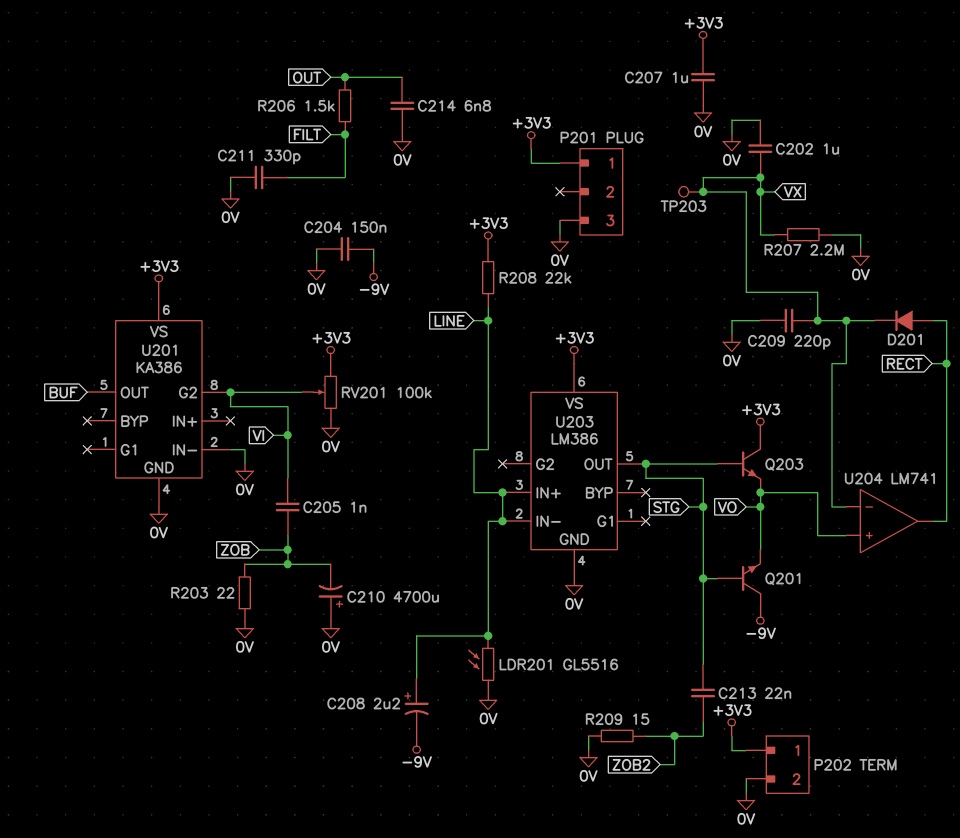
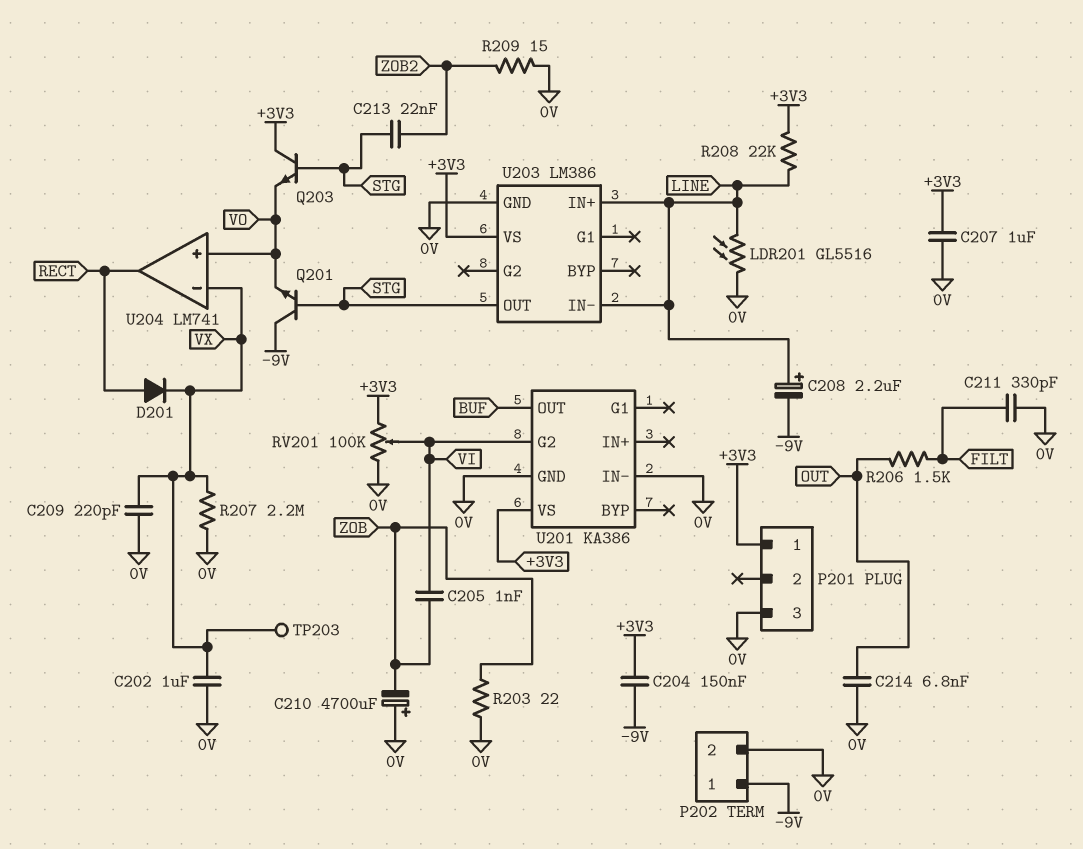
C204: 150nF (-9V, 0V) -> 150nF (+3V3, -9V)
P202 pin 1: +3V3 -> -9V

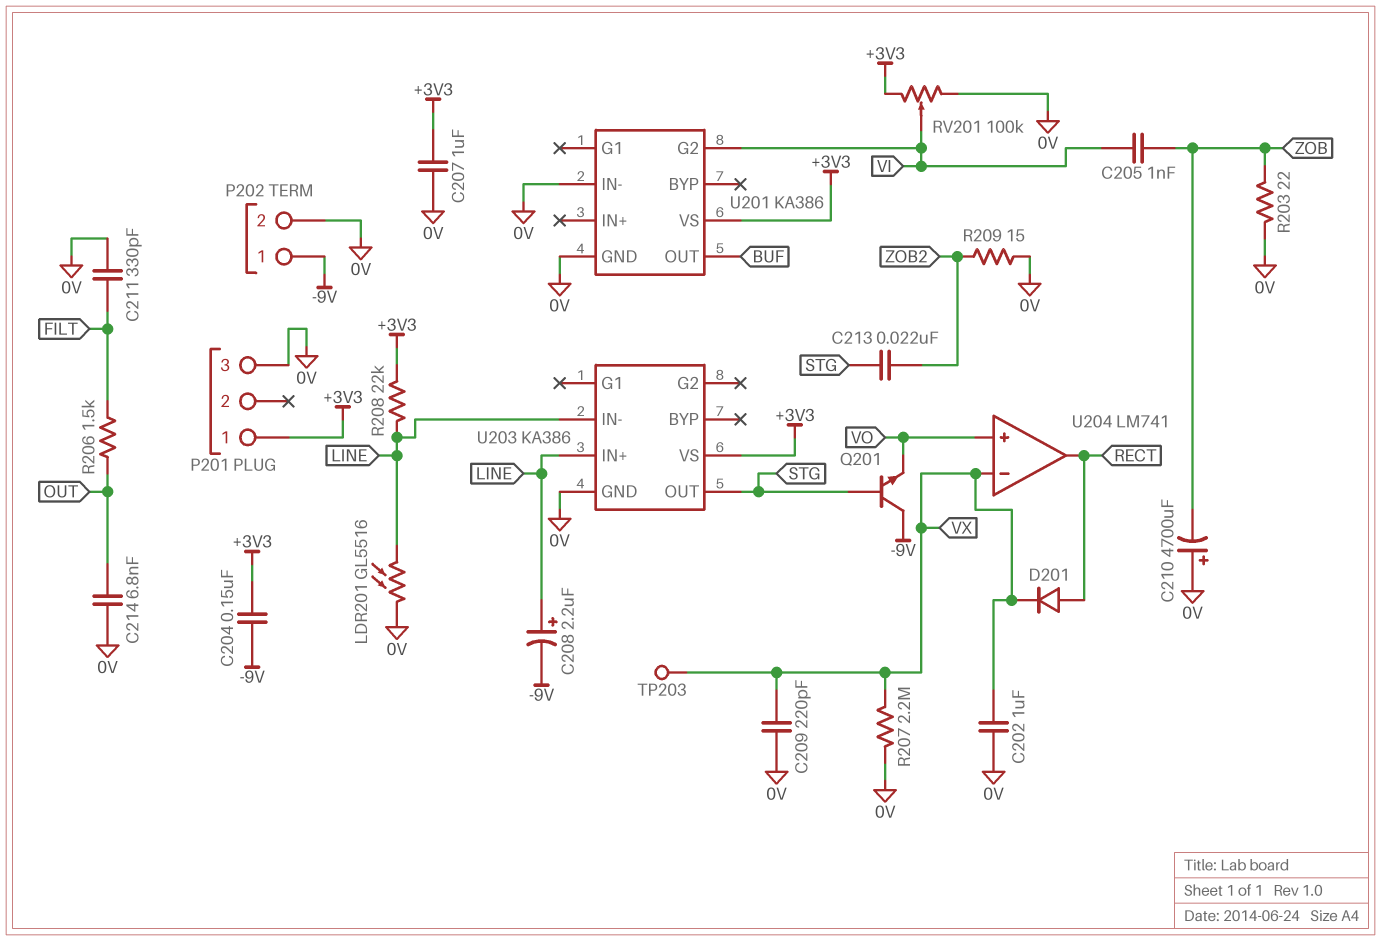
Q203: NPN (B STG, C +3V3, E VO) -> none
U203: LM386 -> KA386

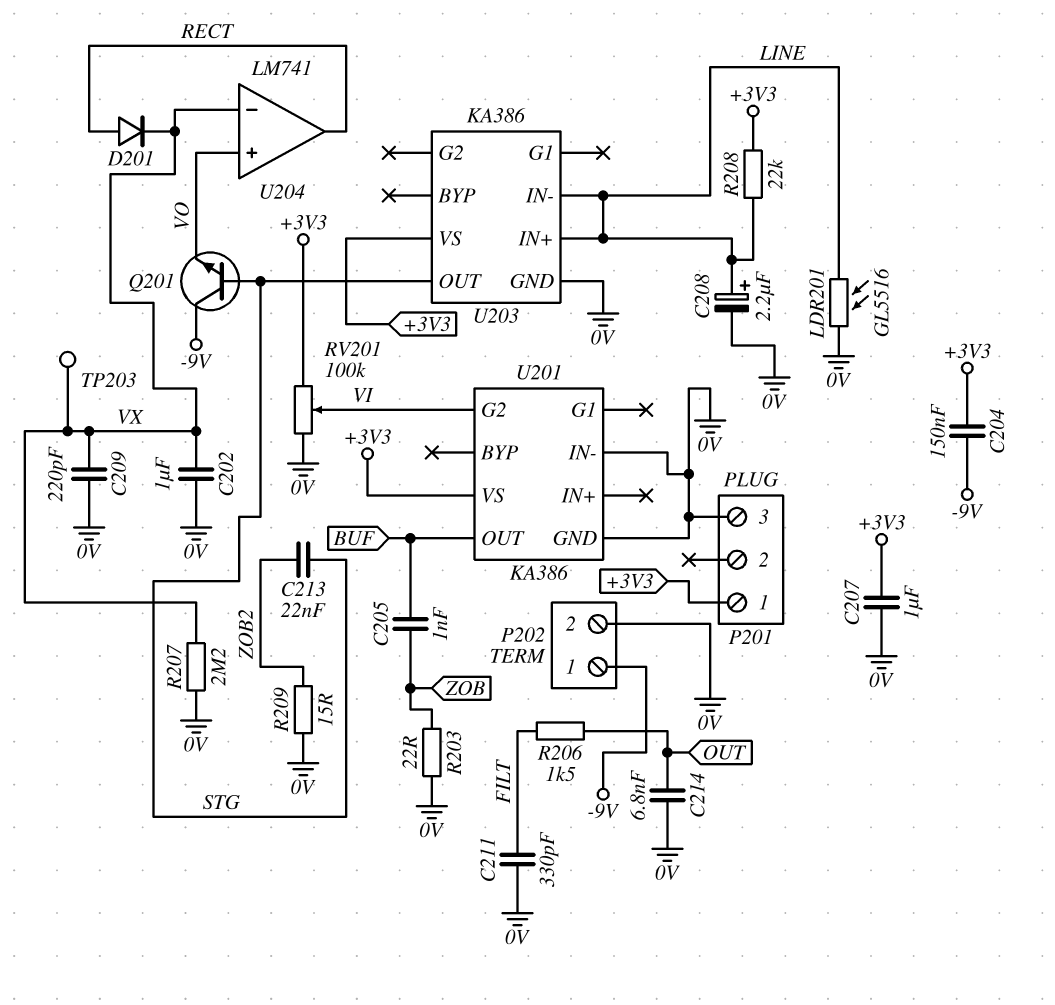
C205: 1nF (VI, ZOB) -> 1nF (BUF, ZOB)
C208: 2.2uF (plus LINE, minus -9V) -> 2.2uF (plus LINE, minus 0V)
C210: 4700uF (plus 0V, minus ZOB) -> none

